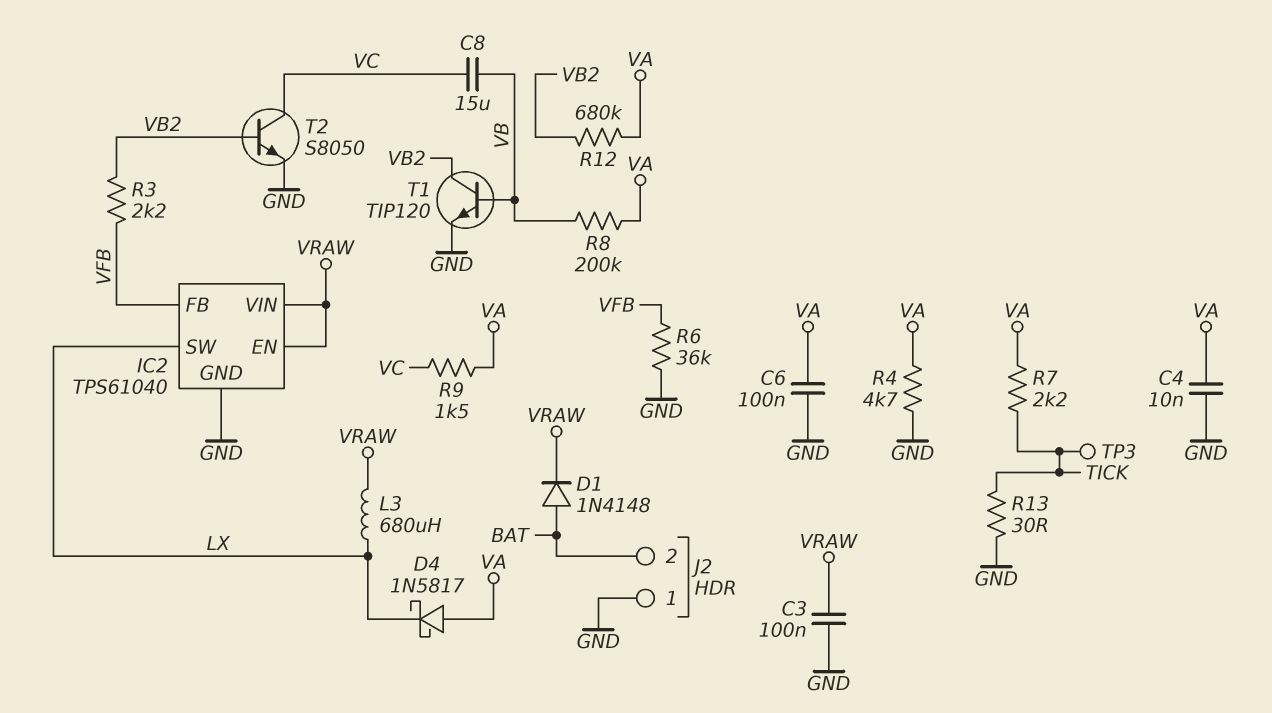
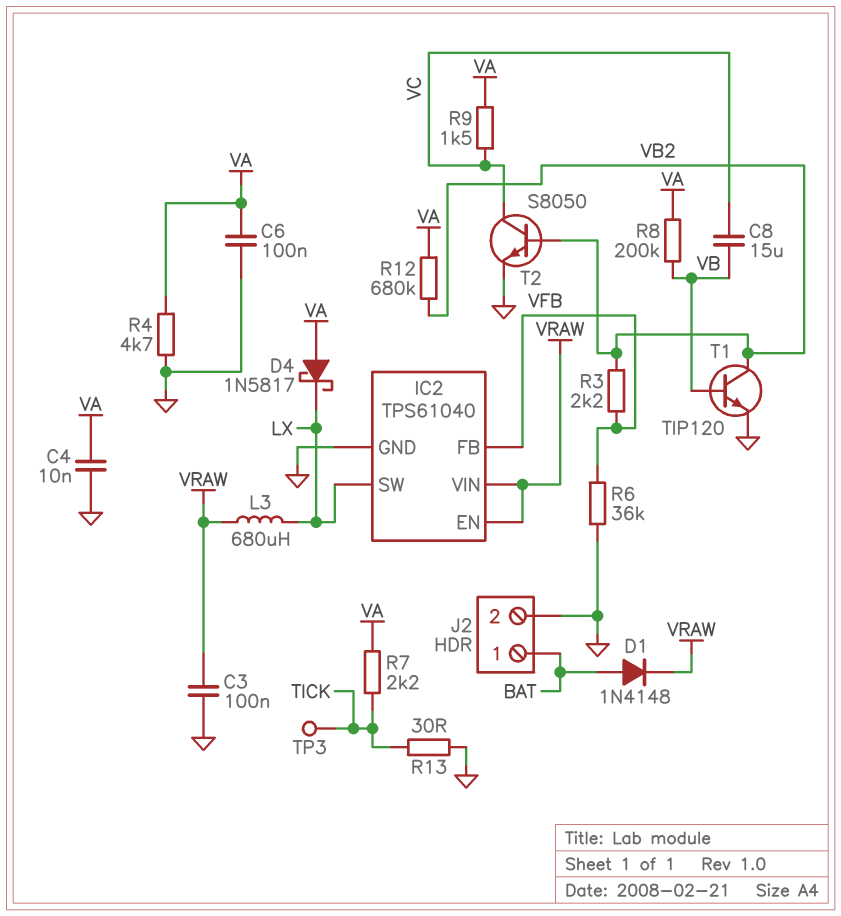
J2 pin 1: GND -> BAT
J2 pin 2: BAT -> GND

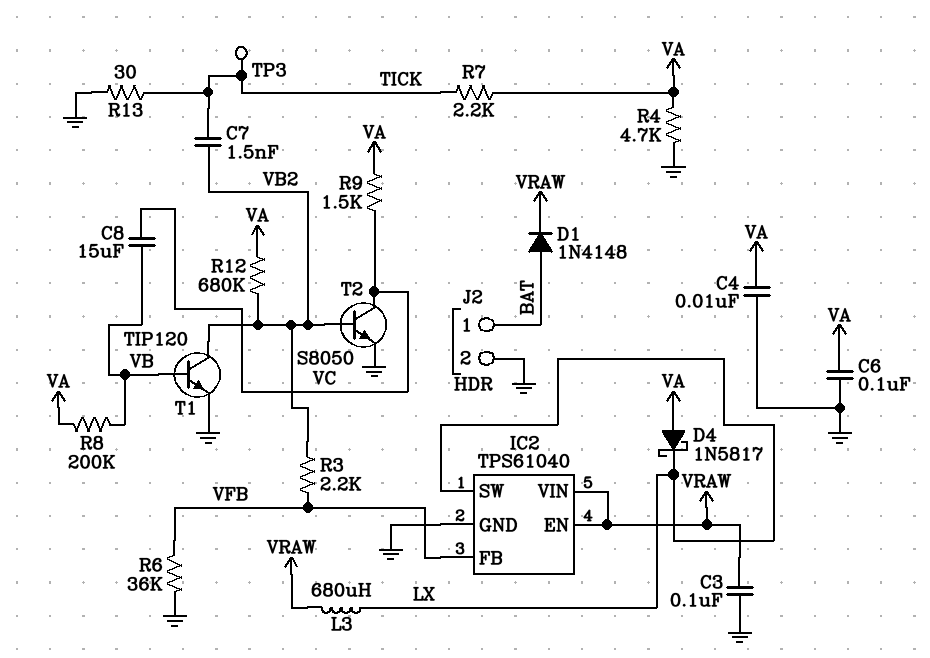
C7: none -> 1.5nF (TICK, VB2)

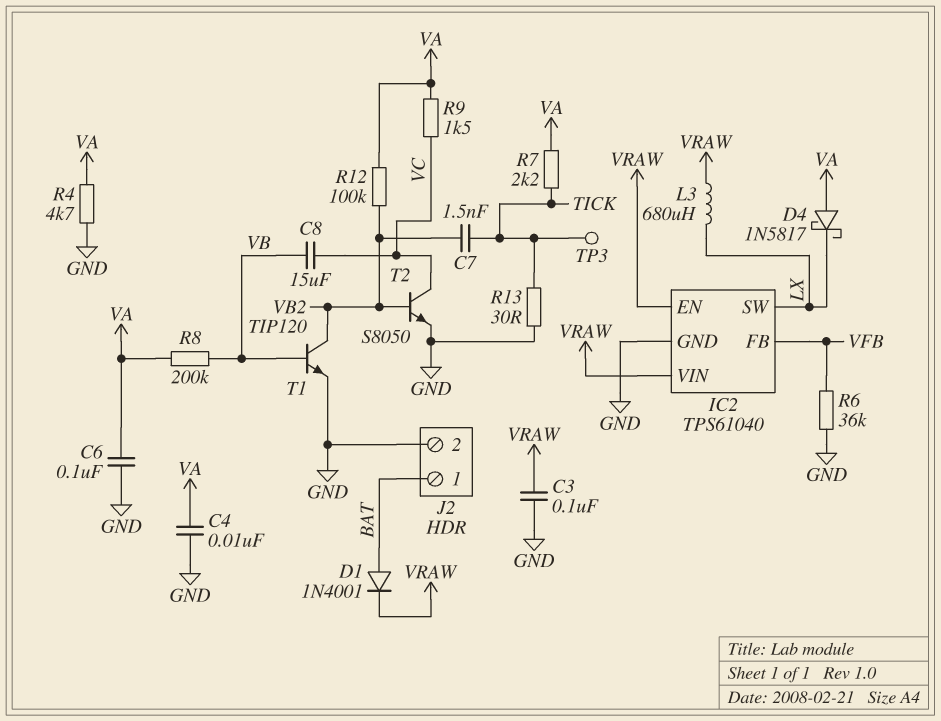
D1: diode 1N4148 (A BAT, K VRAW) -> diode 1N4001 (A BAT, K VRAW)
R3: 2.2k (VB2, VFB) -> none
R12: 680k (VA, VB2) -> 100k (VA, VB2)

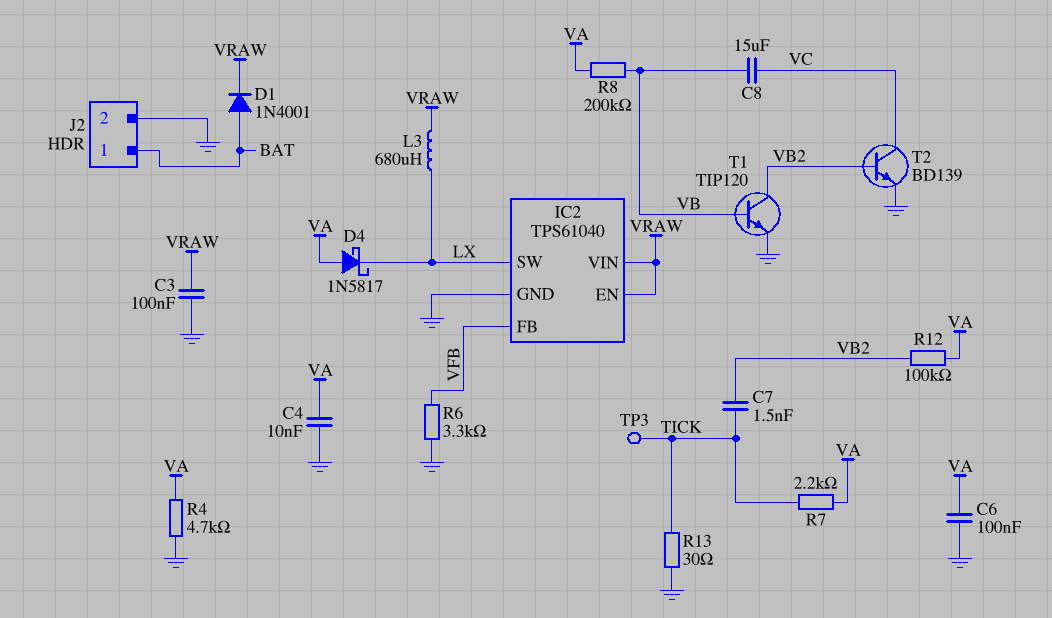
R6: 36k (GND, VFB) -> 3.3k (GND, VFB)
R9: 1.5k (VA, VC) -> none
T2: NPN S8050 (B VB2, C VC, E GND) -> NPN BD139 (B VB2, C VC, E GND)

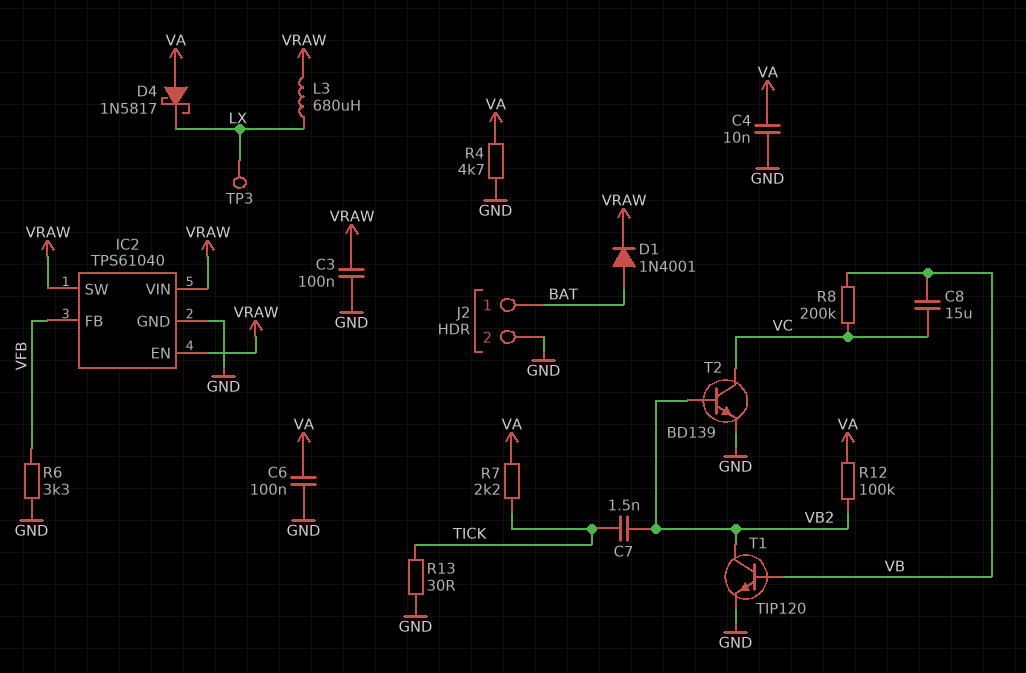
IC2 pin SW: LX -> VRAW
R8: 200k (VA, VB) -> 200k (VB, VC)
TP3: test point (TICK) -> test point (LX)

